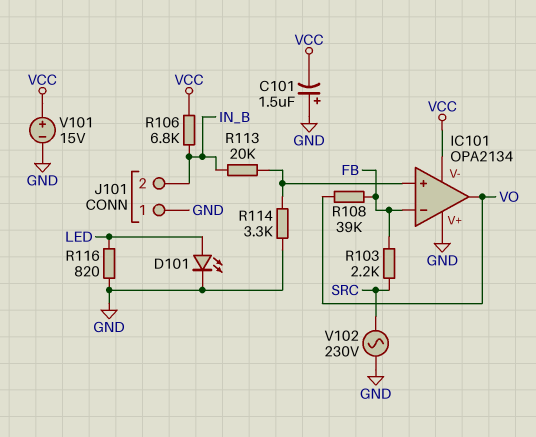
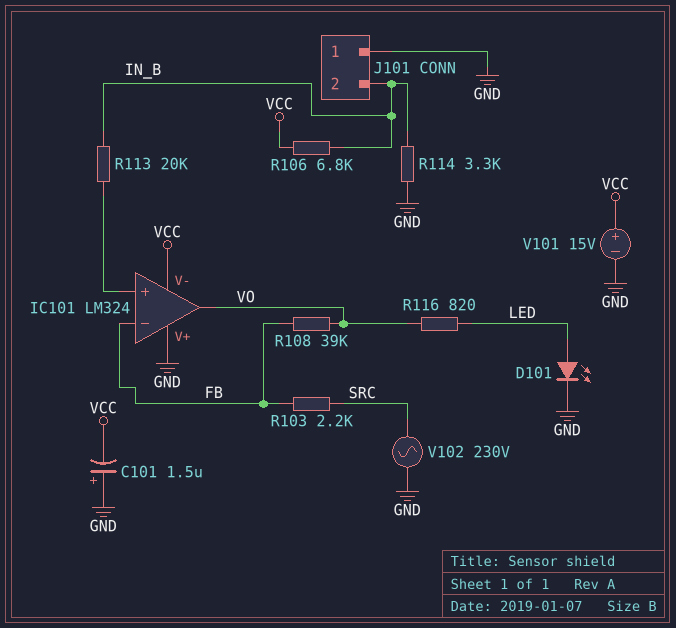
IC101: OPA2134 -> LM324
R114: 3.3k (GND, IC101/in+) -> 3.3k (GND, IN_B)
R116: 820 (GND, LED) -> 820 (LED, VO)

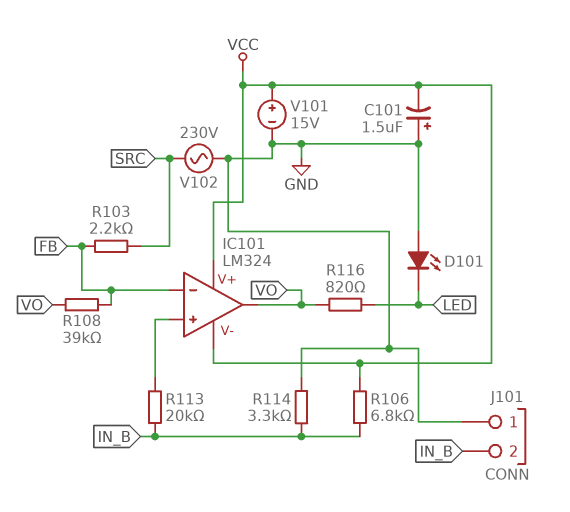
D101: LED (A LED, K GND) -> LED (A GND, K LED)
IC101 pin V+: GND -> VCC

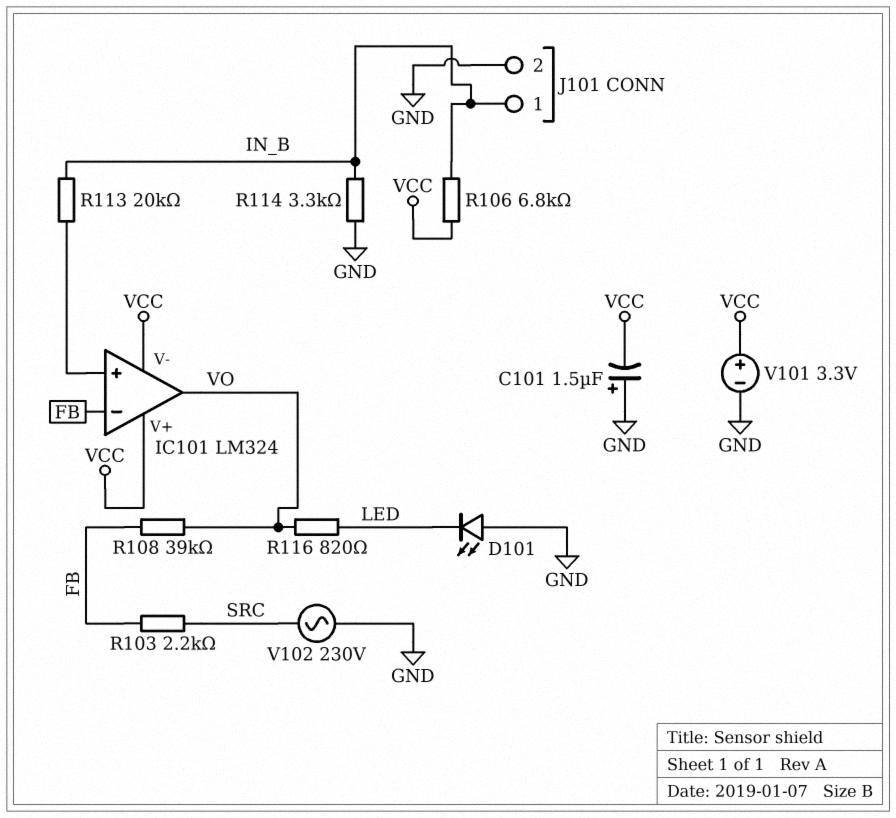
J101 pin 1: GND -> IN_B
J101 pin 2: IN_B -> GND
V101: 15V (plus VCC, minus GND) -> 3.3V (plus VCC, minus GND)

